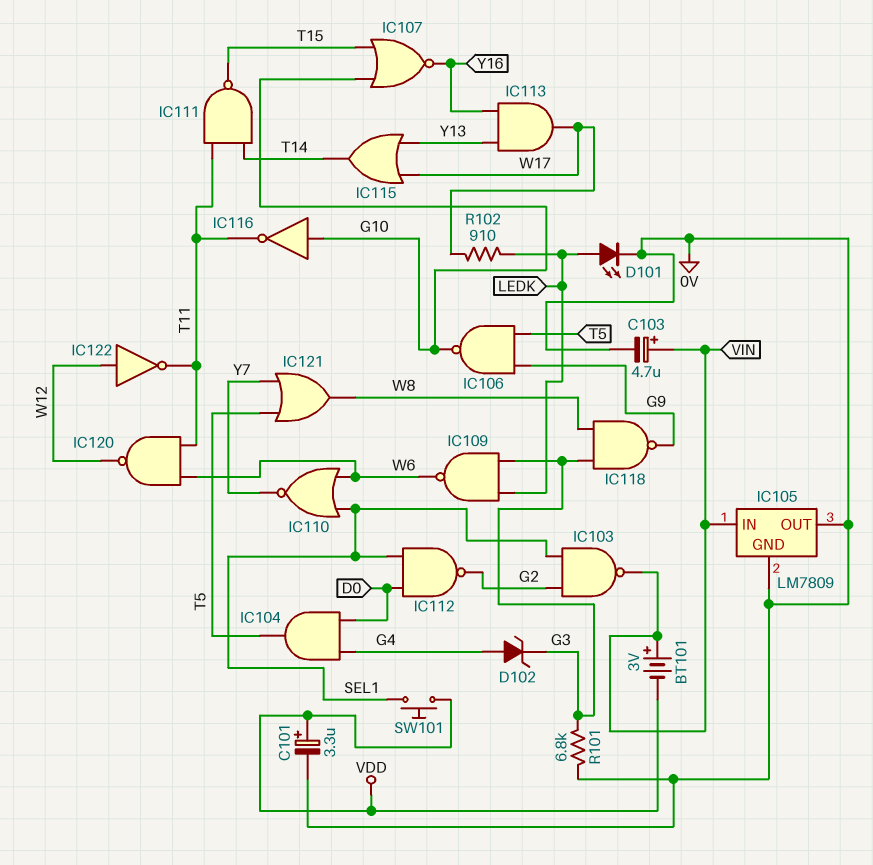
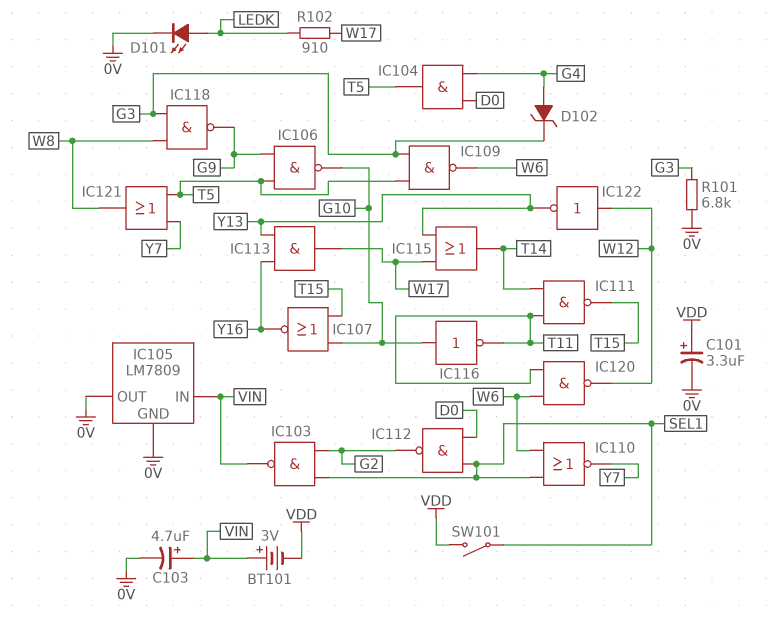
IC109: NAND (in G3, in LEDK, out W6) -> NAND (in G3, in T5, out W6)
IC122: NOT (in W12, out T11) -> NOT (in W12, out Y13)
SW101: button (SEL1, VDD) -> switch (SEL1, VDD)

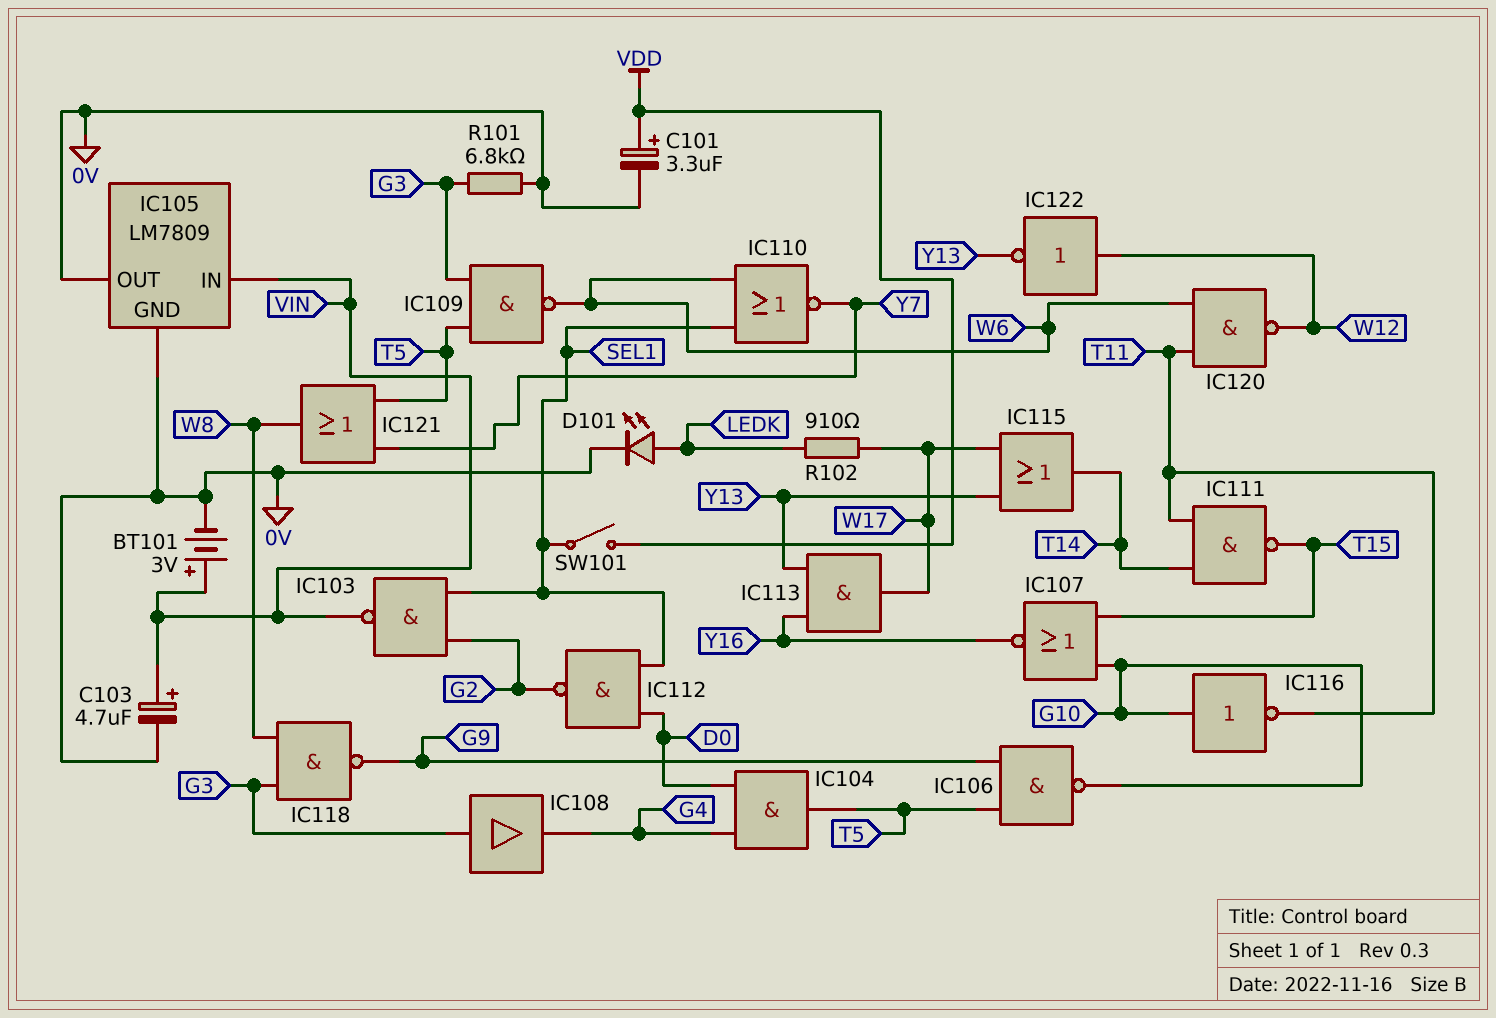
BT101: 3V (plus VIN, minus VDD) -> 3V (plus VIN, minus 0V)
D102: zener (A G4, K G3) -> none
IC108: none -> buffer (in G3, out G4)

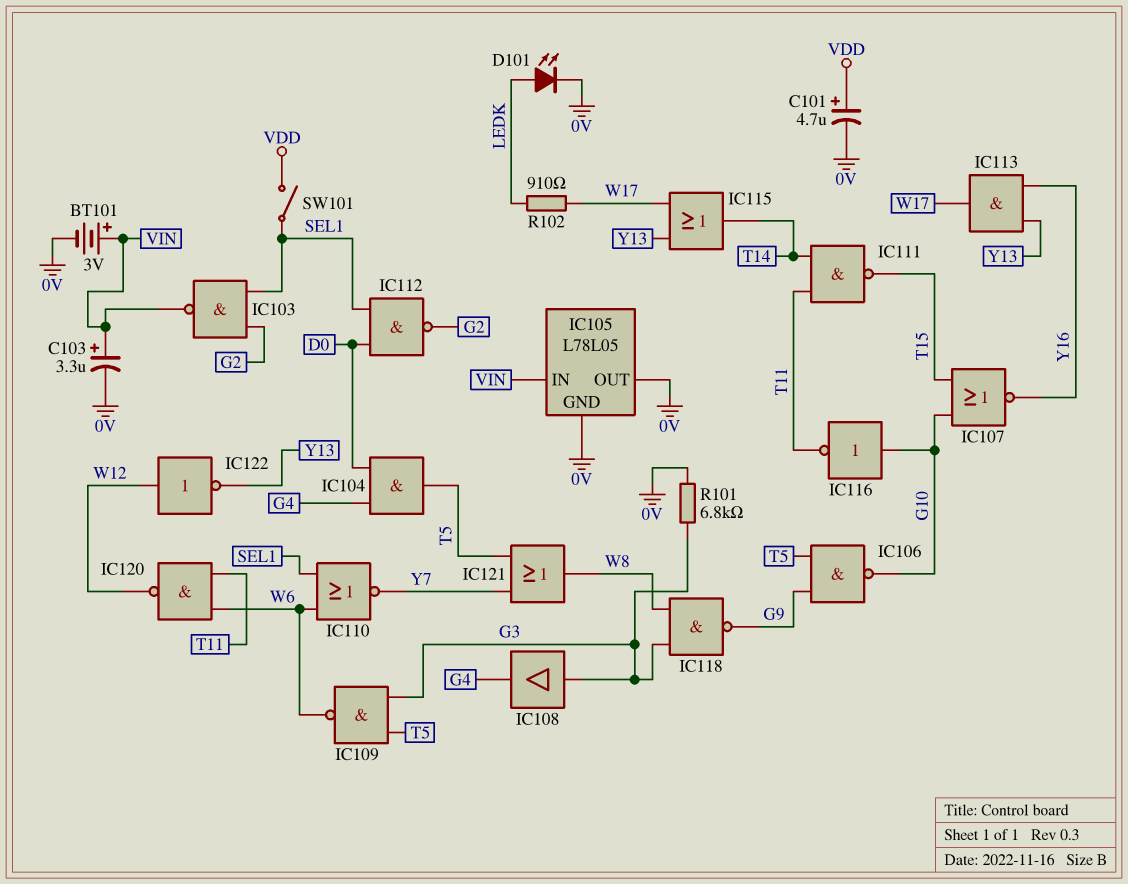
C101: 3.3uF (plus VDD, minus 0V) -> 4.7uF (plus VDD, minus 0V)
C103: 4.7uF (plus VIN, minus 0V) -> 3.3uF (plus VIN, minus 0V)
IC105: LM7809 -> L78L05

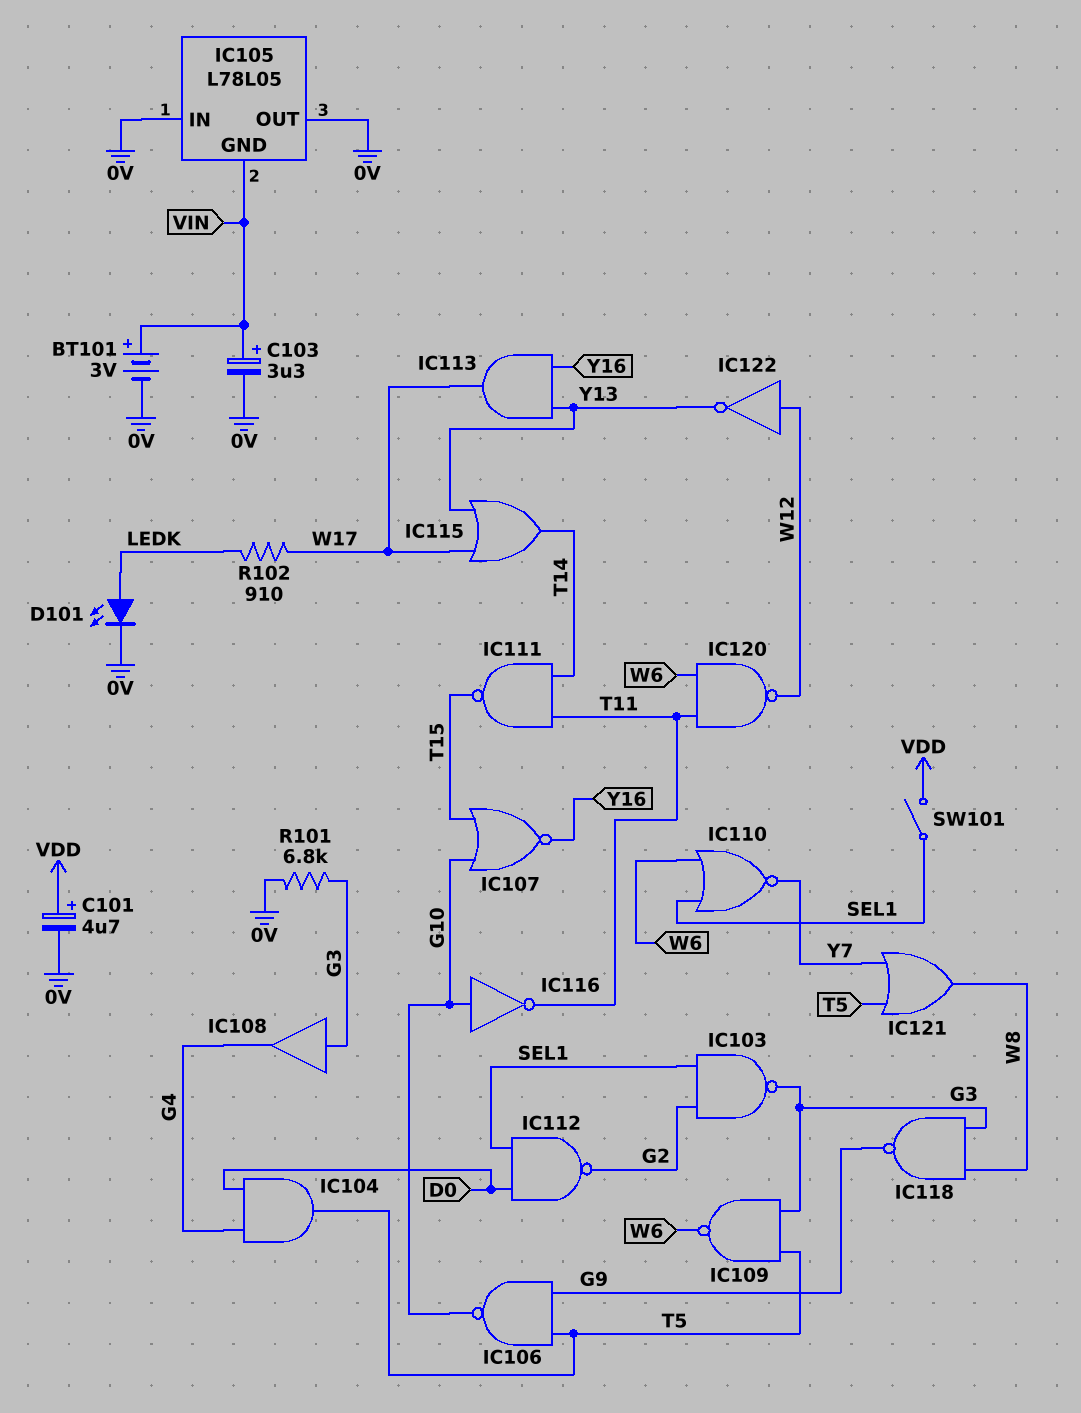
IC103: NAND (in G2, in SEL1, out VIN) -> NAND (in G2, in SEL1, out G3)
IC105 pin GND: 0V -> VIN
IC105 pin IN: VIN -> 0V

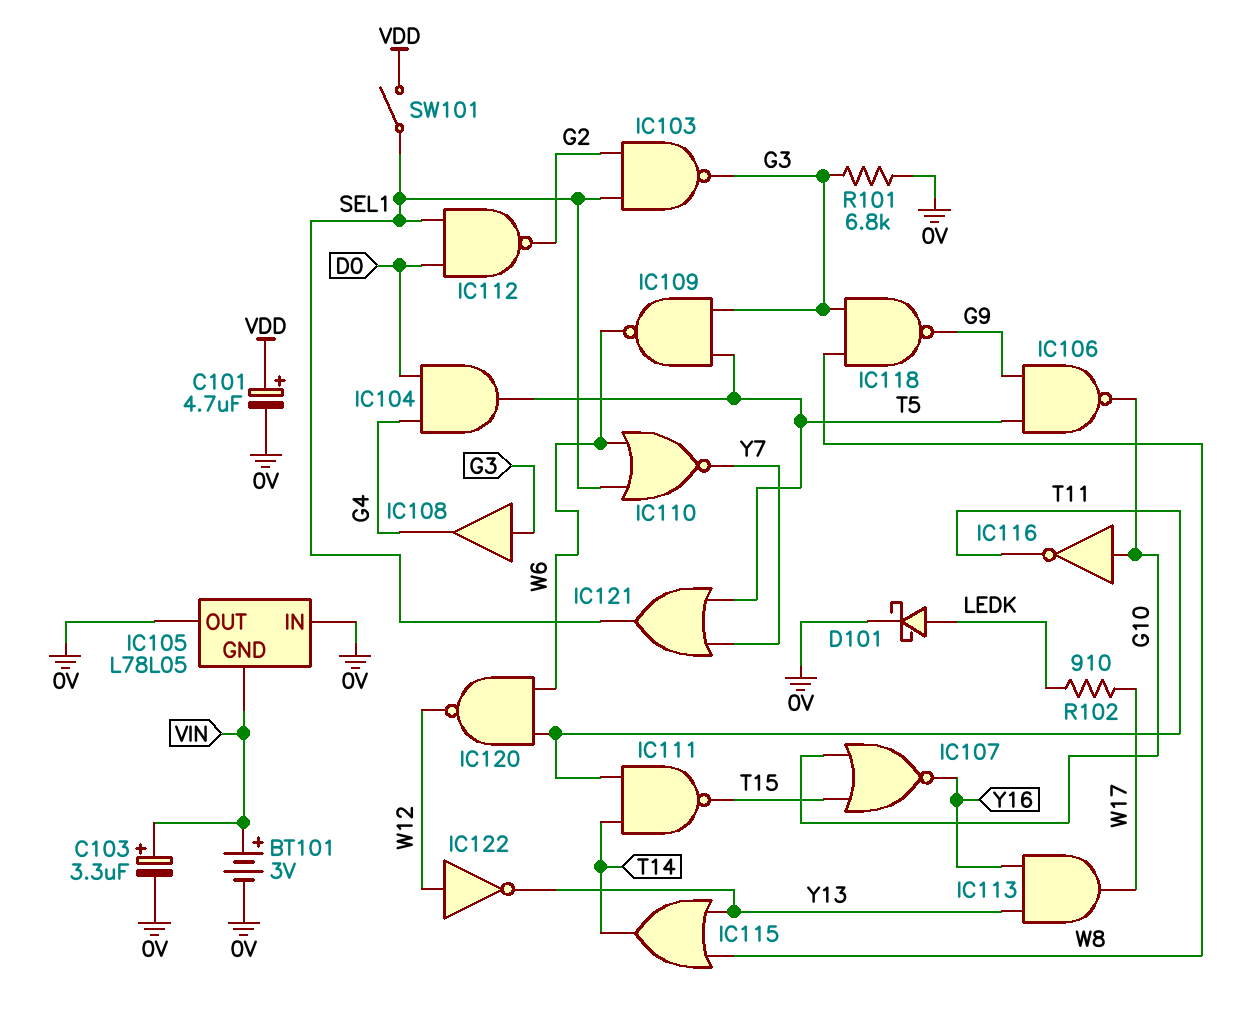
D101: LED (A LEDK, K 0V) -> schottky (A LEDK, K 0V)
IC115: OR (in W17, in Y13, out T14) -> OR (in W8, in Y13, out T14)
IC121: OR (in T5, in Y7, out W8) -> OR (in T5, in Y7, out SEL1)

